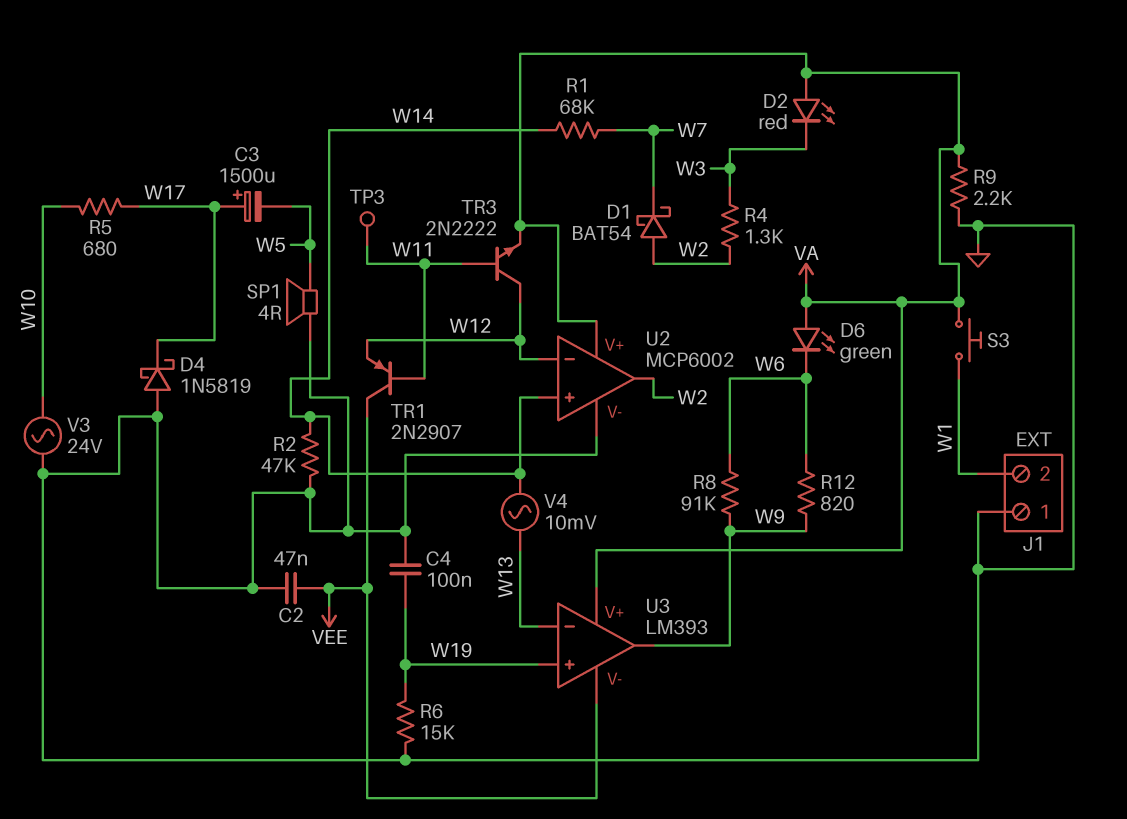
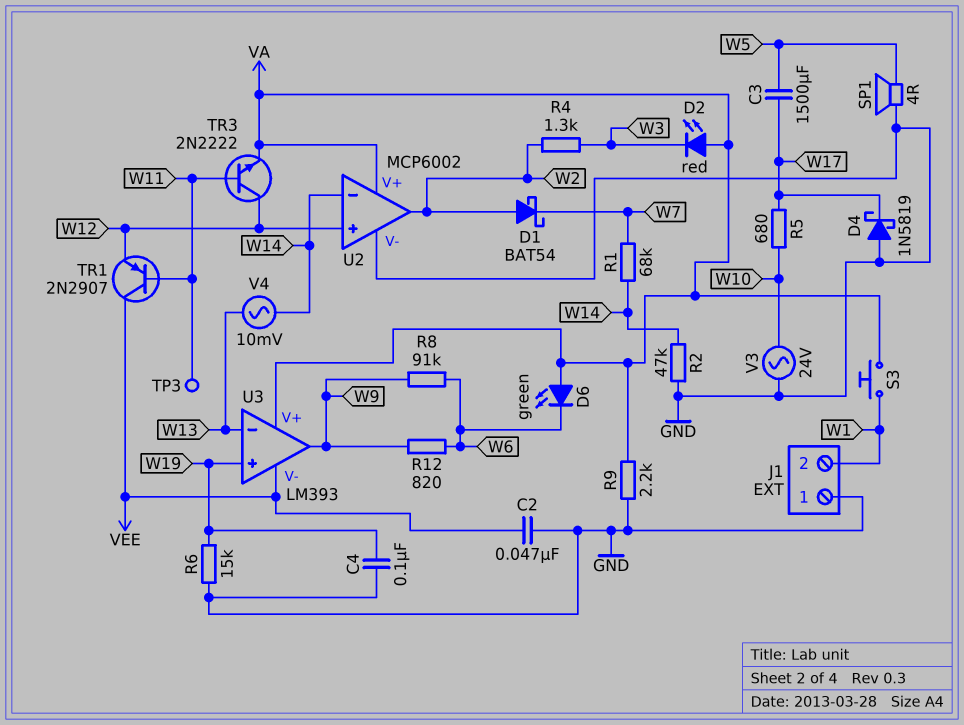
C3: 1500uF (plus W17, minus W5) -> 1500uF (W5, W17)
U2 pin in+: W14 -> W12
U2 pin in-: W12 -> W14

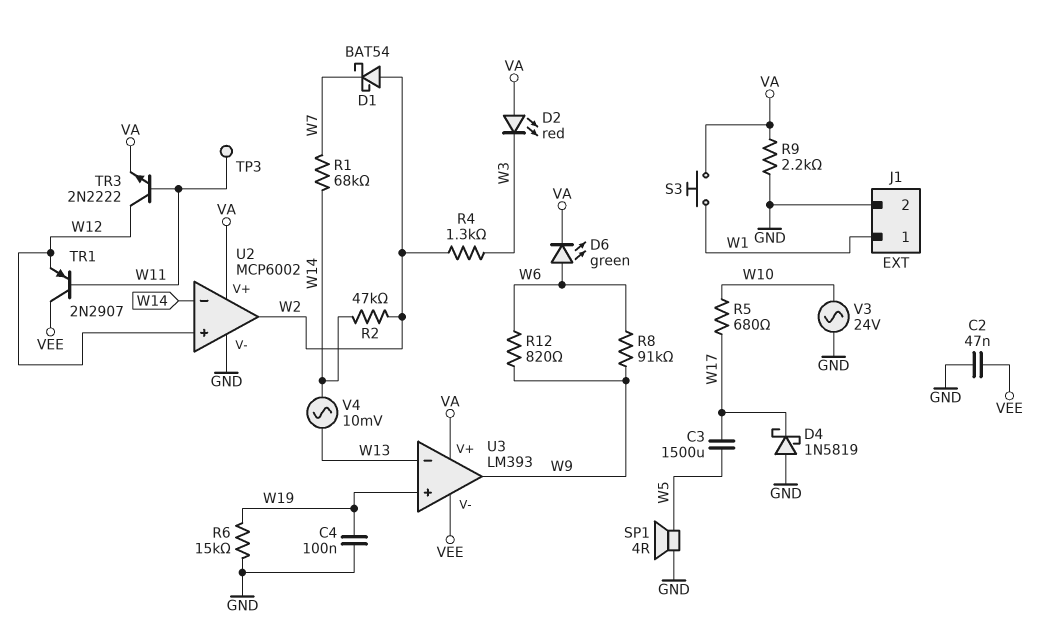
D6: LED green (A VA, K W6) -> LED green (A W6, K VA)
J1 pin 1: GND -> W1
J1 pin 2: W1 -> GND
R2: 47k (GND, W14) -> 47k (W2, W14)

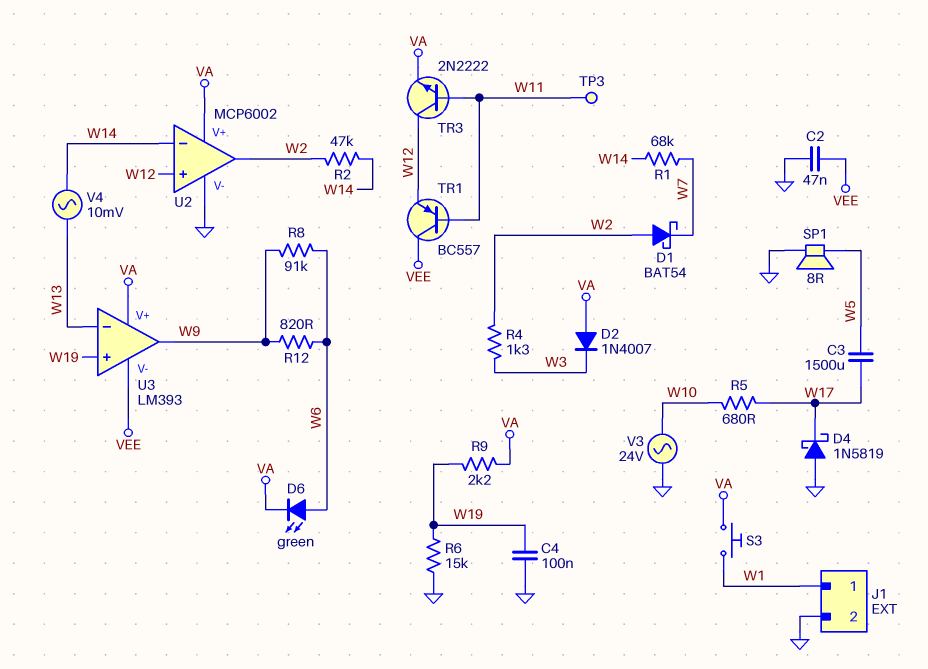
D2: LED red (A VA, K W3) -> diode 1N4007 (A VA, K W3)
R9: 2.2k (GND, VA) -> 2.2k (VA, W19)
SP1: speaker 4R (GND, W5) -> speaker 8R (GND, W5)
TR1: PNP 2N2907 (B W11, C VEE, E W12) -> PNP BC557 (B W11, C VEE, E W12)

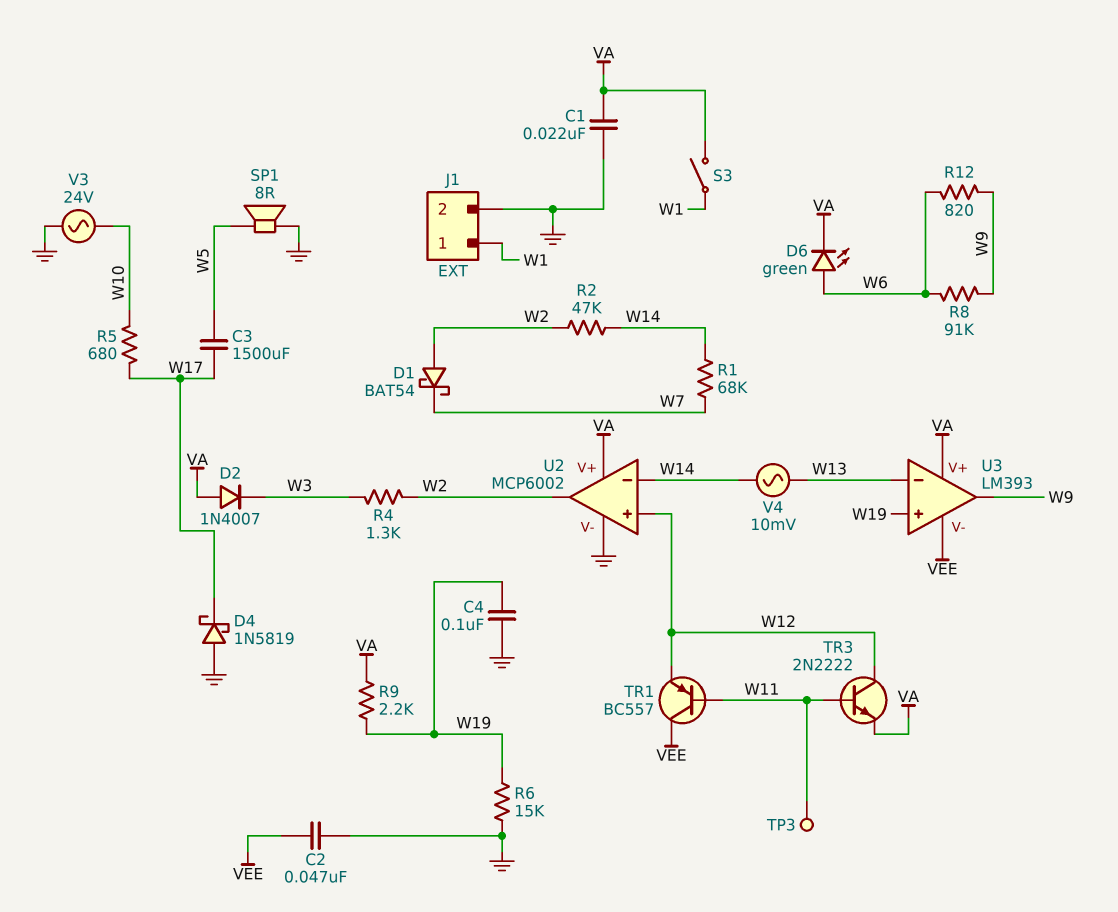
C1: none -> 22nF (GND, VA)
S3: button (VA, W1) -> switch (VA, W1)

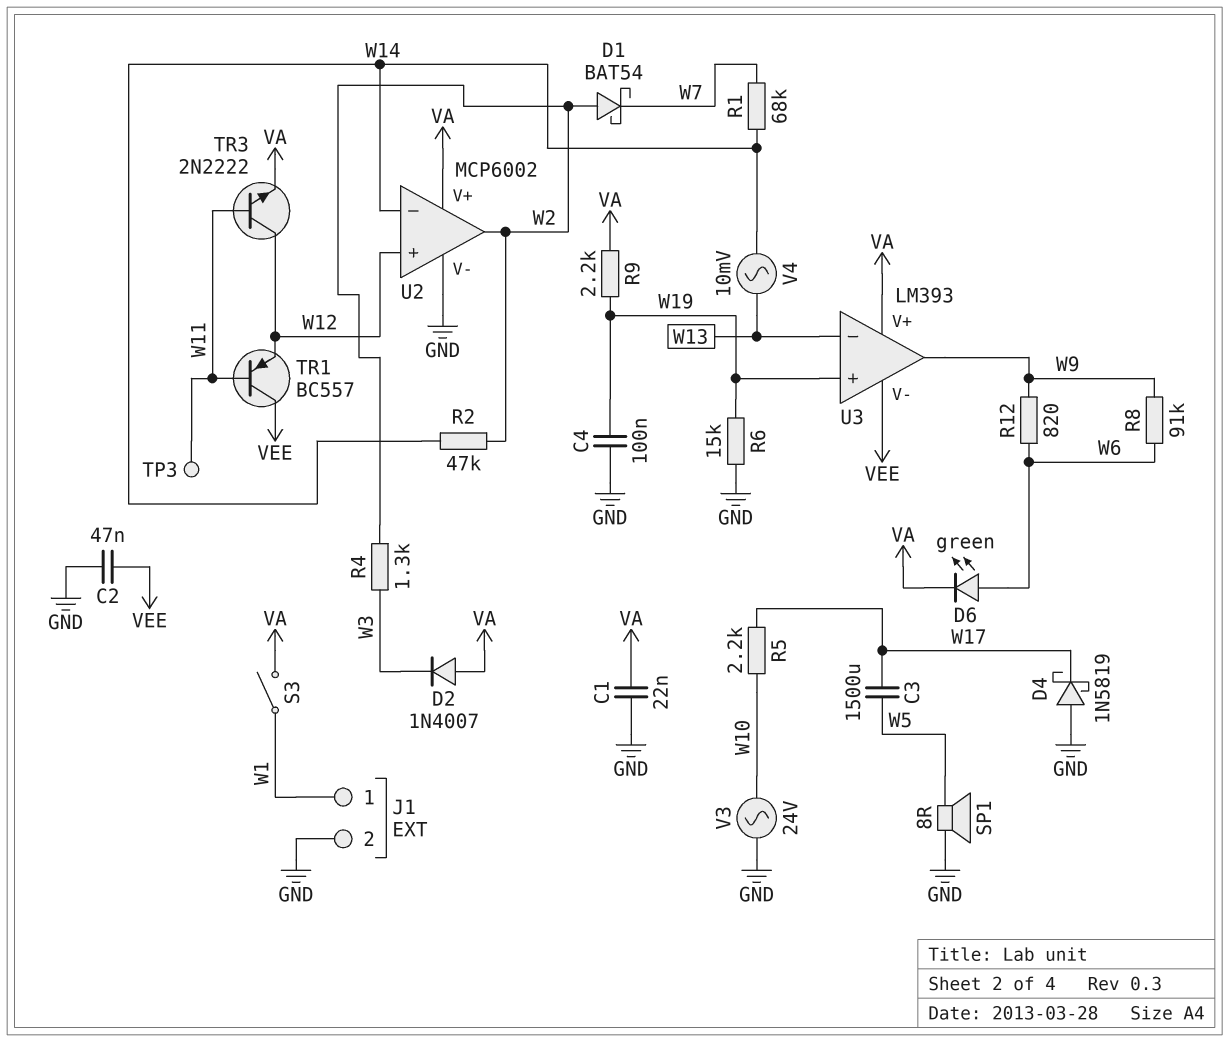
R5: 680 (W10, W17) -> 2.2k (W10, W17)

